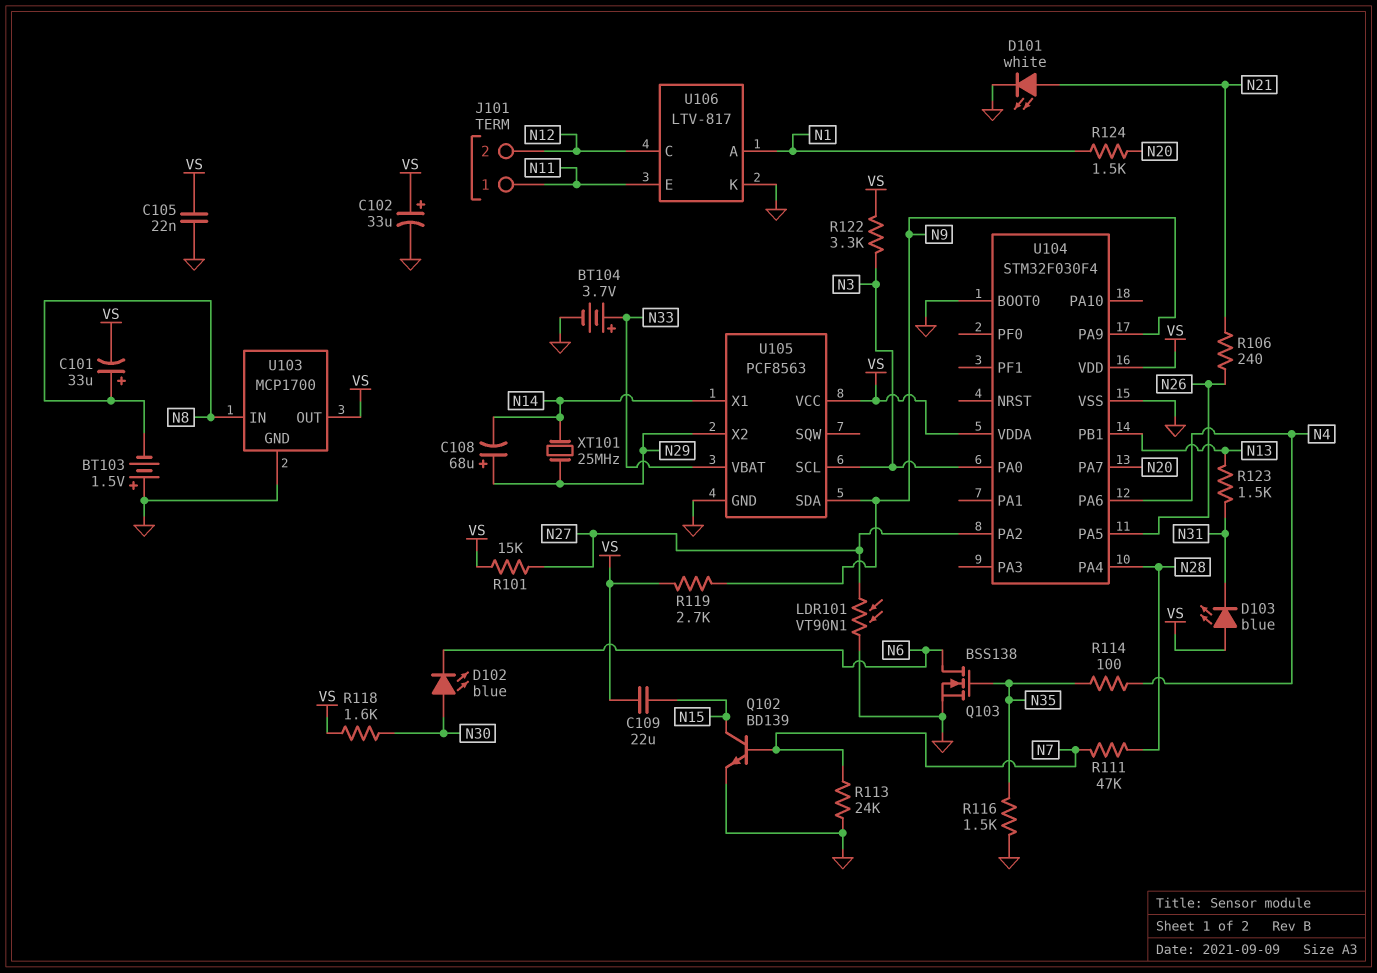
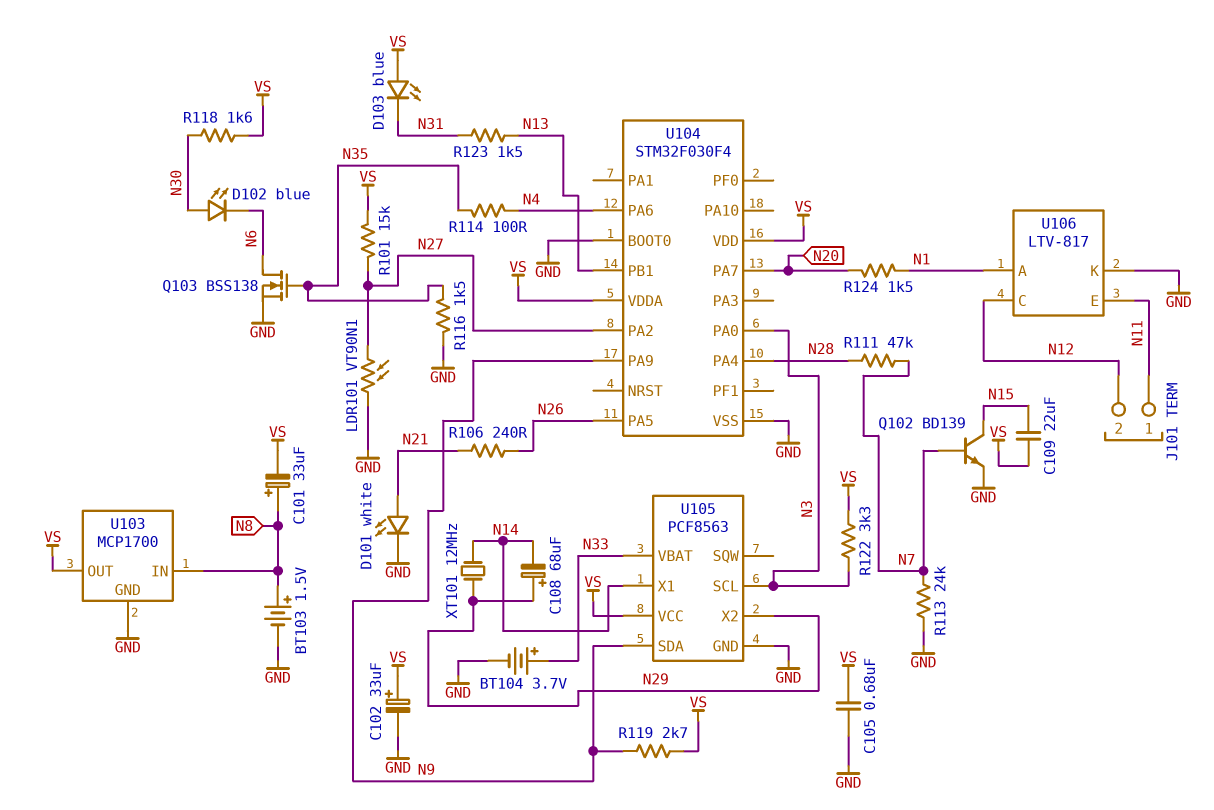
BT103: 1.5V (plus GND, minus N8) -> 1.5V (plus N8, minus GND)
C105: 22nF (GND, VS) -> 680nF (GND, VS)
XT101: 25MHz (N14, N29) -> 12MHz (N14, N29)

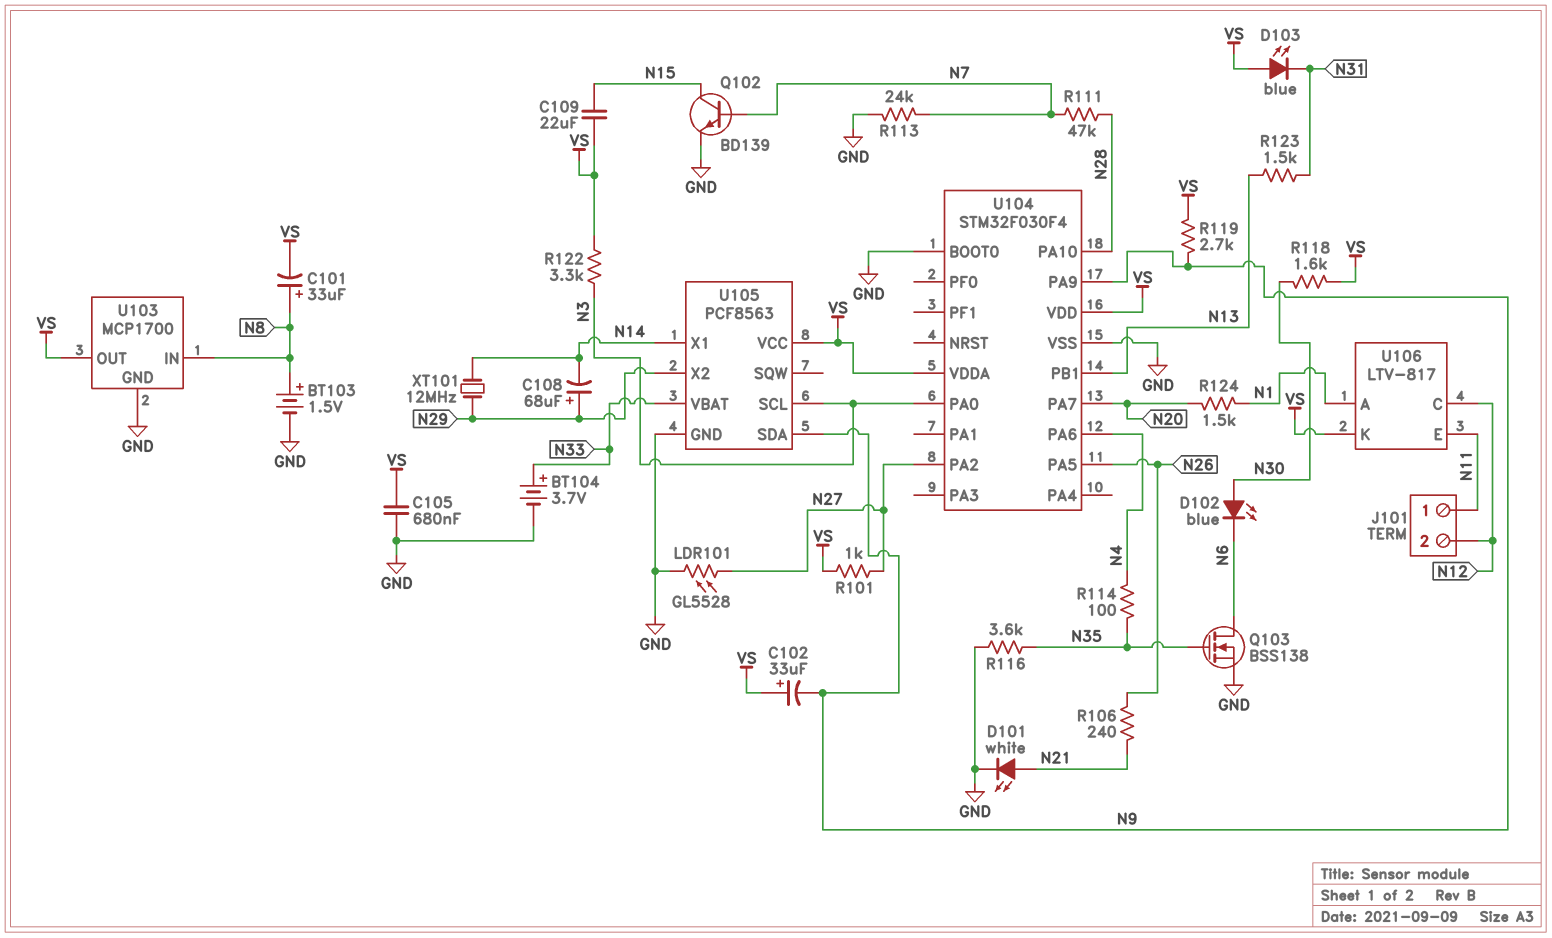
C102: 33uF (plus VS, minus GND) -> 33uF (plus VS, minus N9)
LDR101: VT90N1 (GND, N27) -> GL5528 (GND, N27)
R101: 15k (N27, VS) -> 1k (N27, VS)
R116: 1.5k (GND, N35) -> 3.6k (GND, N35)
U104 pin PA4: N28 -> none
U104 pin PA10: none -> N28
U106 pin K: GND -> VS

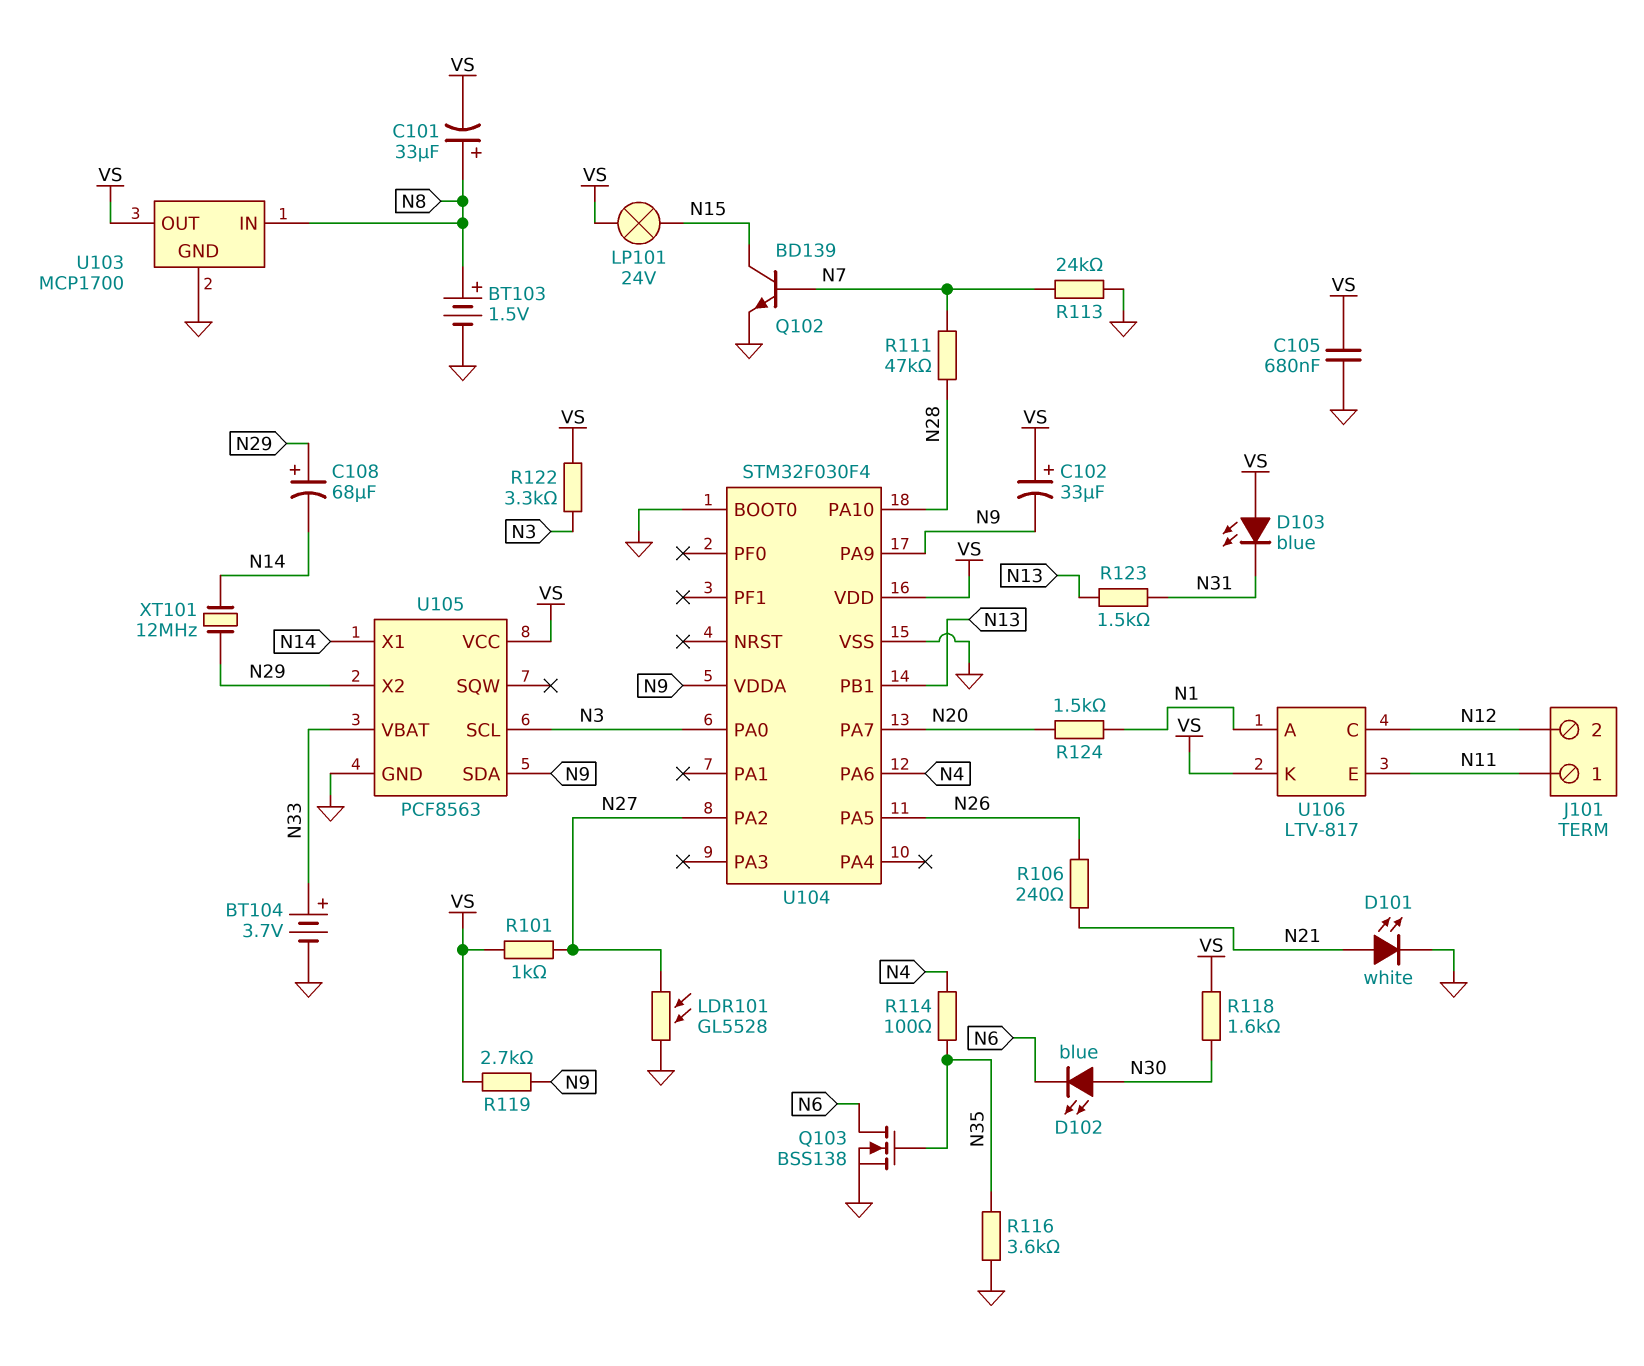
C109: 22uF (N15, VS) -> none
LP101: none -> lamp 24V (N15, VS)
U104 pin VDDA: VS -> N9

